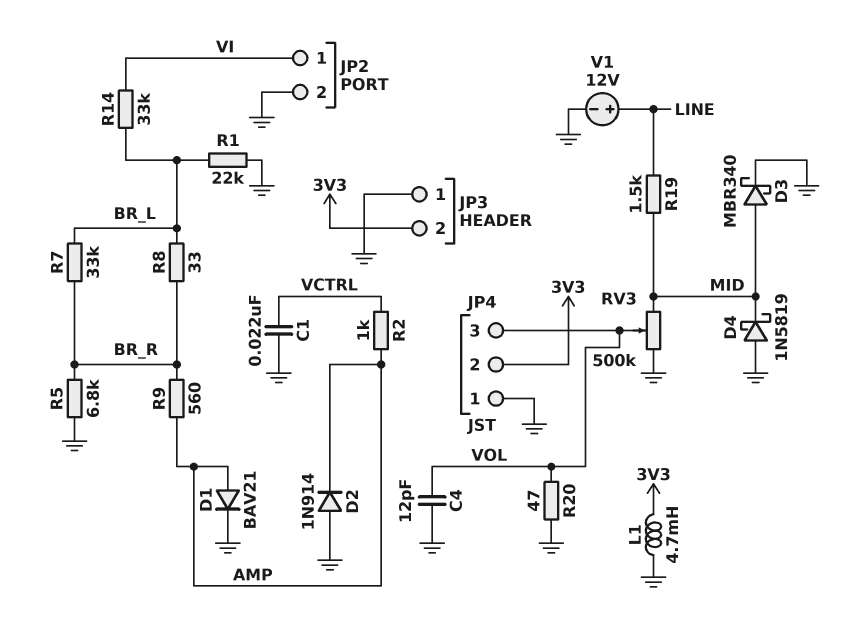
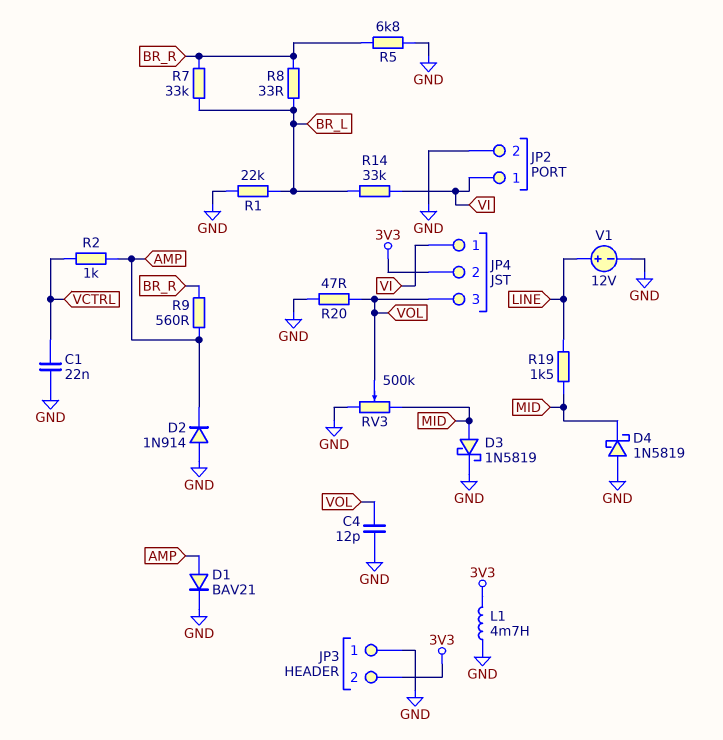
D3: schottky MBR340 (A MID, K GND) -> schottky 1N5819 (A MID, K GND)
JP4 pin 1: GND -> VI

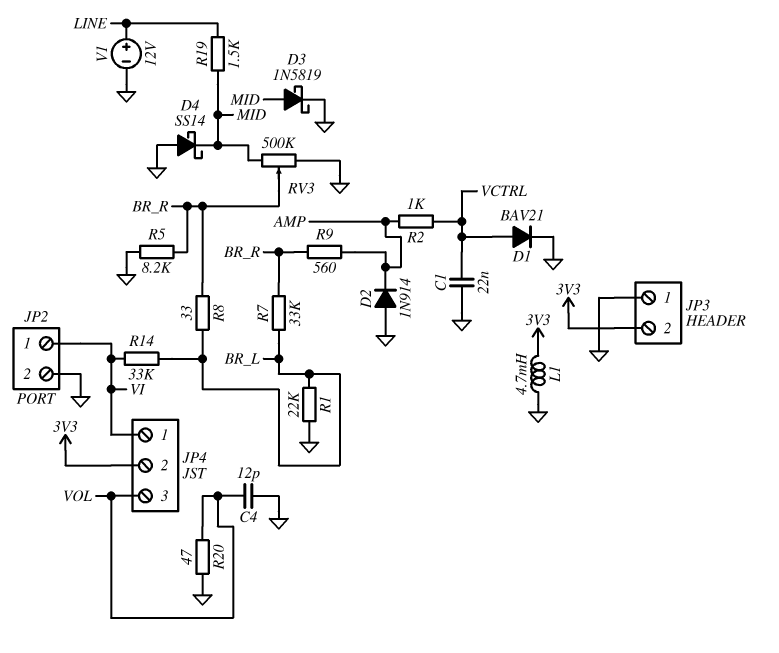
D1: diode BAV21 (A AMP, K GND) -> diode BAV21 (A VCTRL, K GND)
D4: schottky 1N5819 (A GND, K MID) -> schottky SS14 (A GND, K MID)
R5: 6.8k (BR_R, GND) -> 8.2k (BR_R, GND)
RV3: 500k (GND, MID, wiper VOL) -> 500k (GND, MID, wiper BR_R)

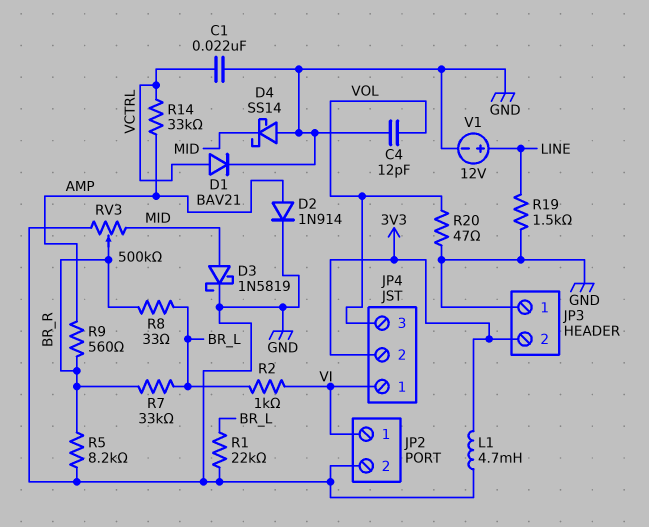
D2: diode 1N914 (A GND, K AMP) -> diode 1N914 (A AMP, K GND)
R2: 1k (AMP, VCTRL) -> 1k (BR_L, VI)
R14: 33k (BR_L, VI) -> 33k (AMP, VCTRL)
R19: 1.5k (LINE, MID) -> 1.5k (GND, LINE)

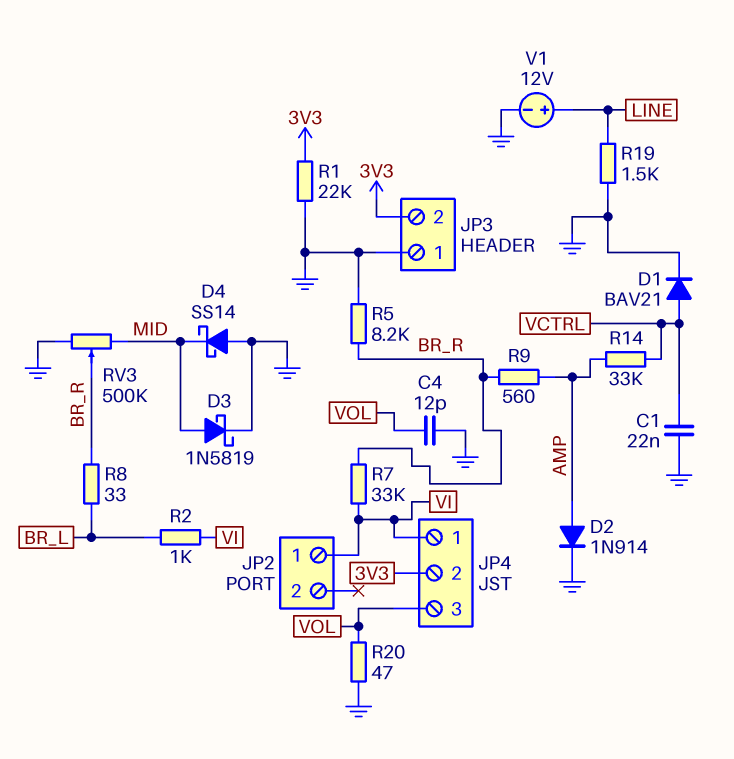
JP2 pin 2: GND -> none
L1: 4.7mH (3V3, GND) -> none
R1: 22k (BR_L, GND) -> 22k (3V3, GND)
R7: 33k (BR_L, BR_R) -> 33k (BR_R, VI)

